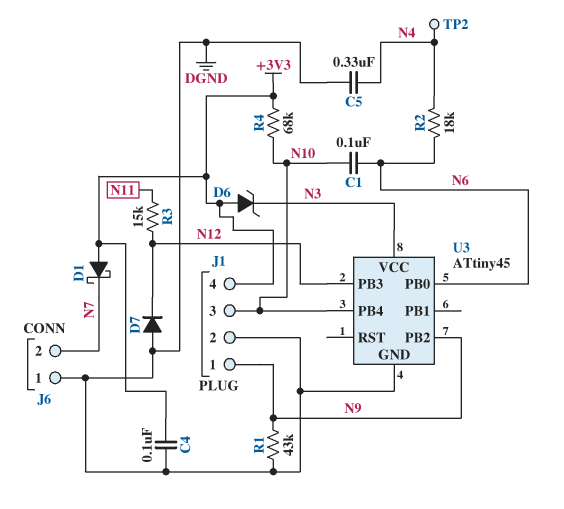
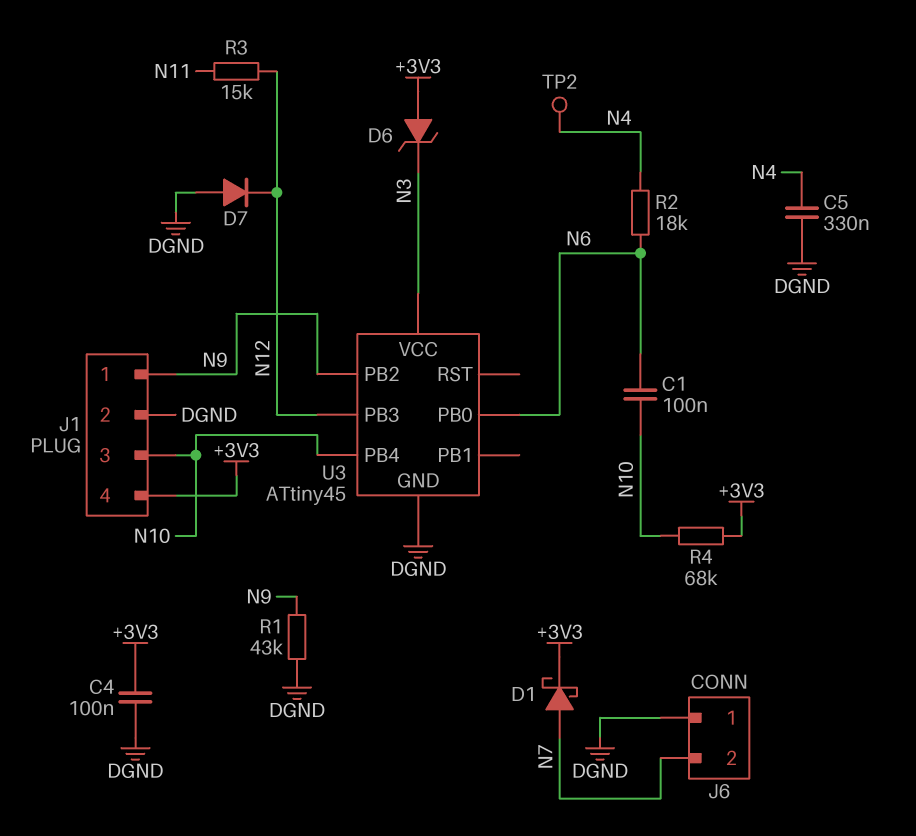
D1: schottky (A +3V3, K N7) -> schottky (A N7, K +3V3)

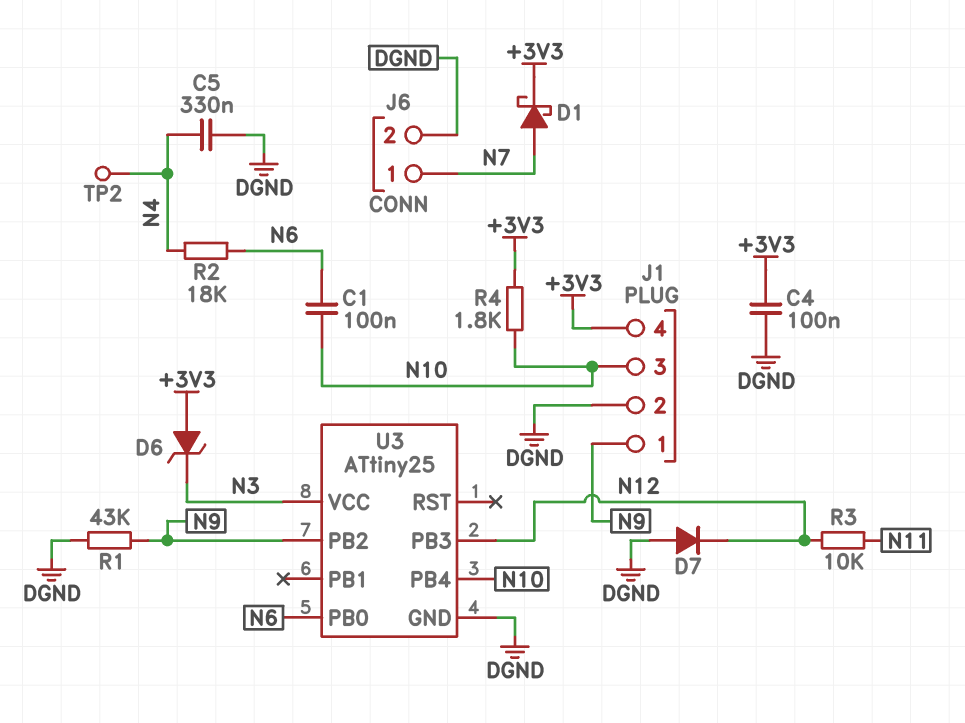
J6 pin 1: DGND -> N7
J6 pin 2: N7 -> DGND
R3: 15k (N11, N12) -> 10k (N11, N12)
R4: 68k (+3V3, N10) -> 1.8k (+3V3, N10)
U3: ATtiny45 -> ATtiny25

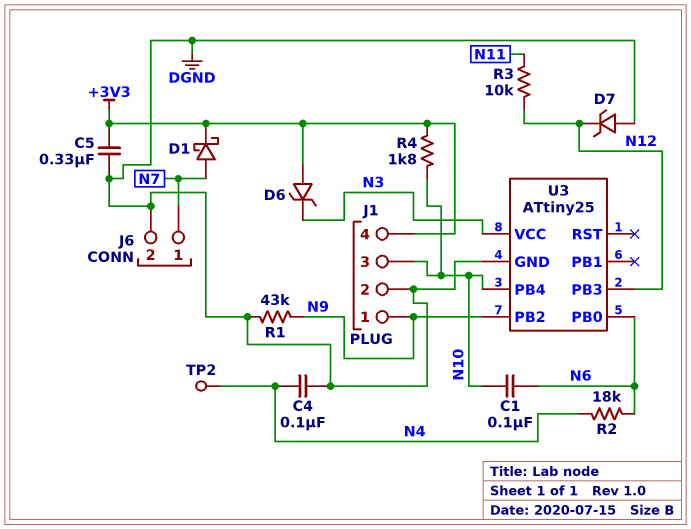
C4: 100nF (+3V3, DGND) -> 100nF (DGND, N4)
C5: 330nF (DGND, N4) -> 330nF (+3V3, DGND)
D7: diode (A DGND, K N12) -> zener (A DGND, K N12)

